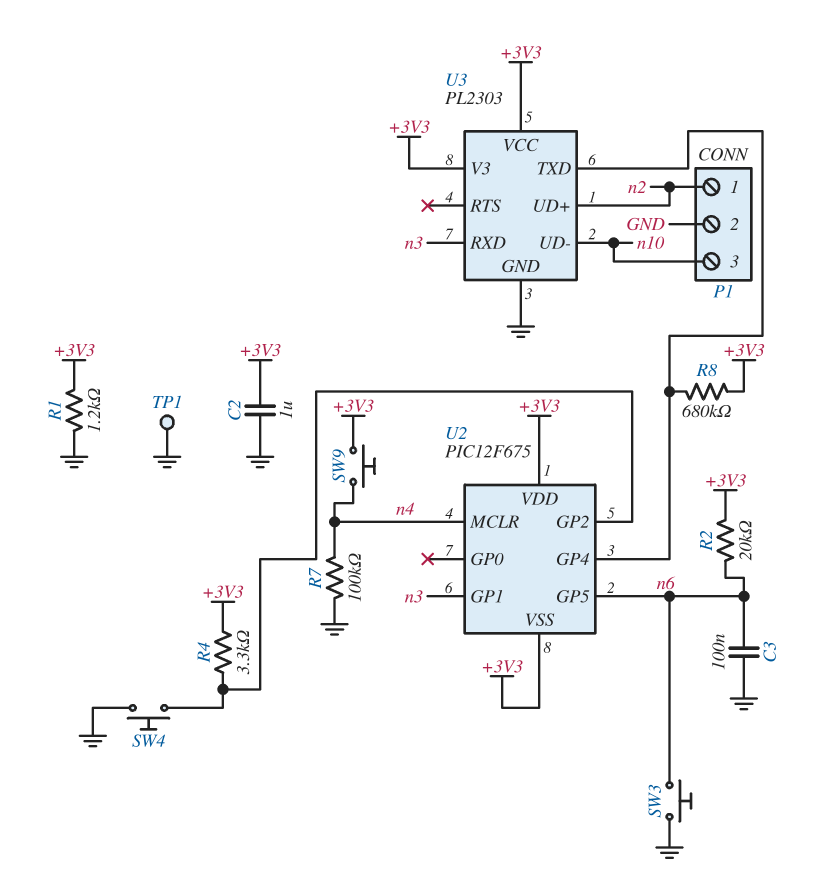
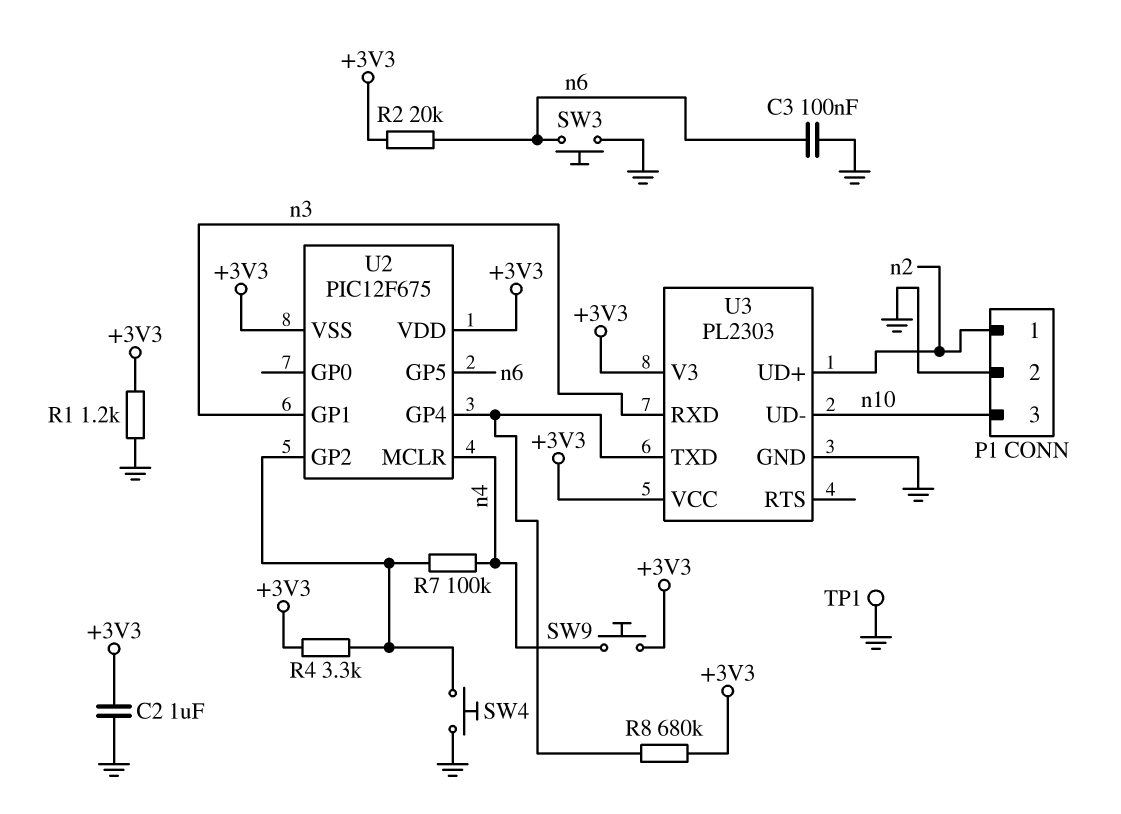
R7: 100k (GND, n4) -> 100k (U2/GP2, n4)

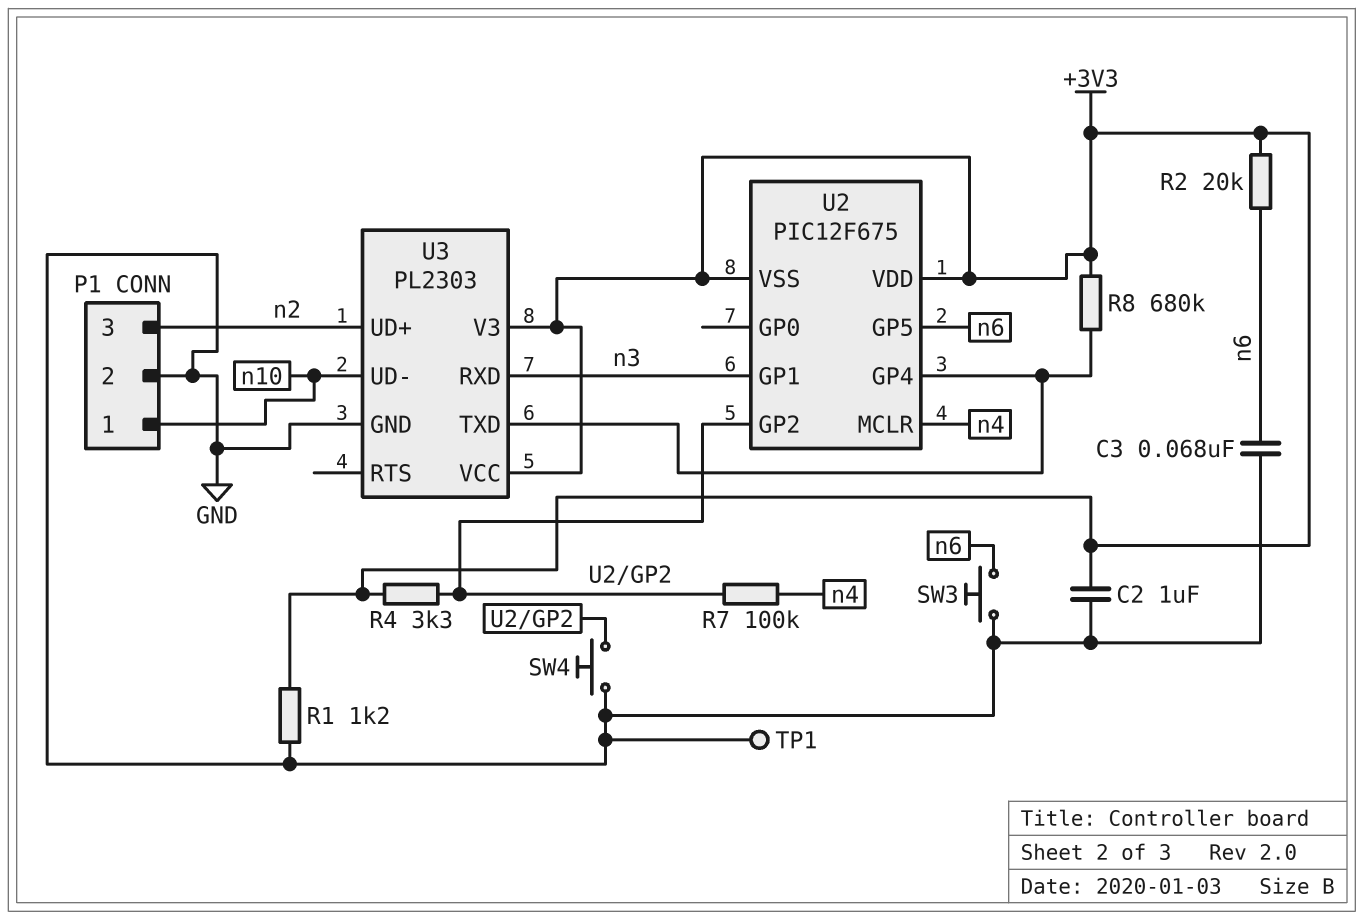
C3: 100nF (GND, n6) -> 68nF (GND, n6)
P1 pin 1: n2 -> n10
P1 pin 3: n10 -> n2
SW9: button (+3V3, n4) -> none

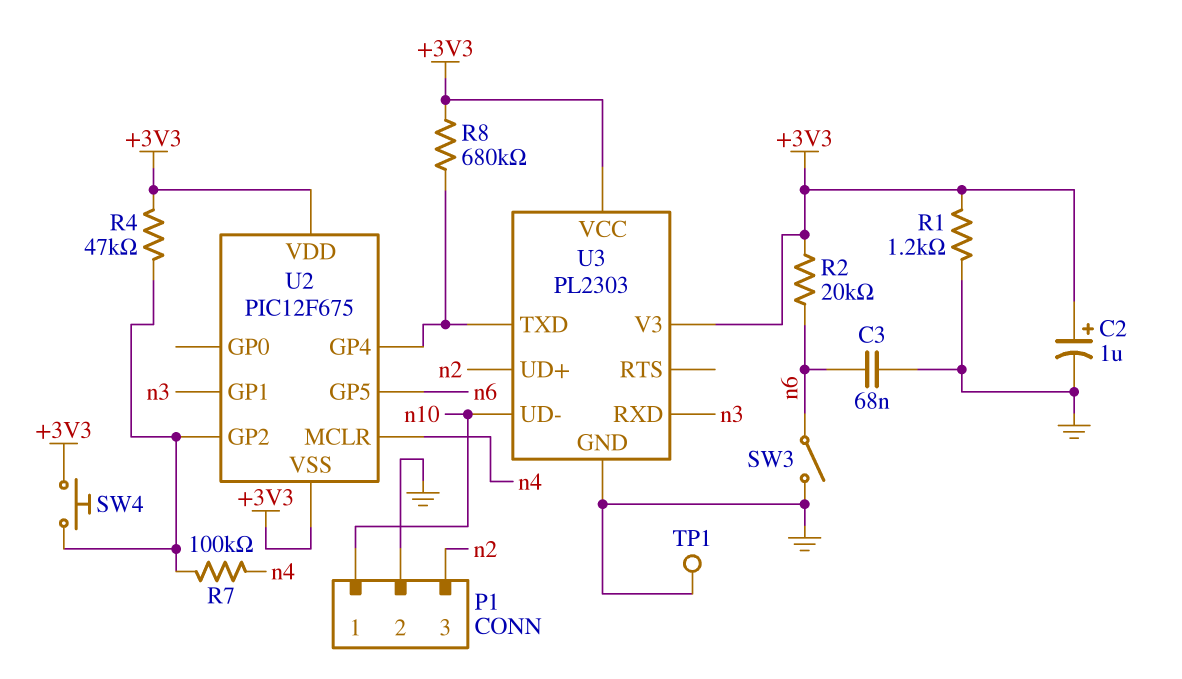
C2: 1uF (+3V3, GND) -> 1uF (plus +3V3, minus GND)
R4: 3.3k (+3V3, U2/GP2) -> 47k (+3V3, U2/GP2)
SW3: button (GND, n6) -> switch (GND, n6)
SW4: button (GND, U2/GP2) -> button (+3V3, U2/GP2)

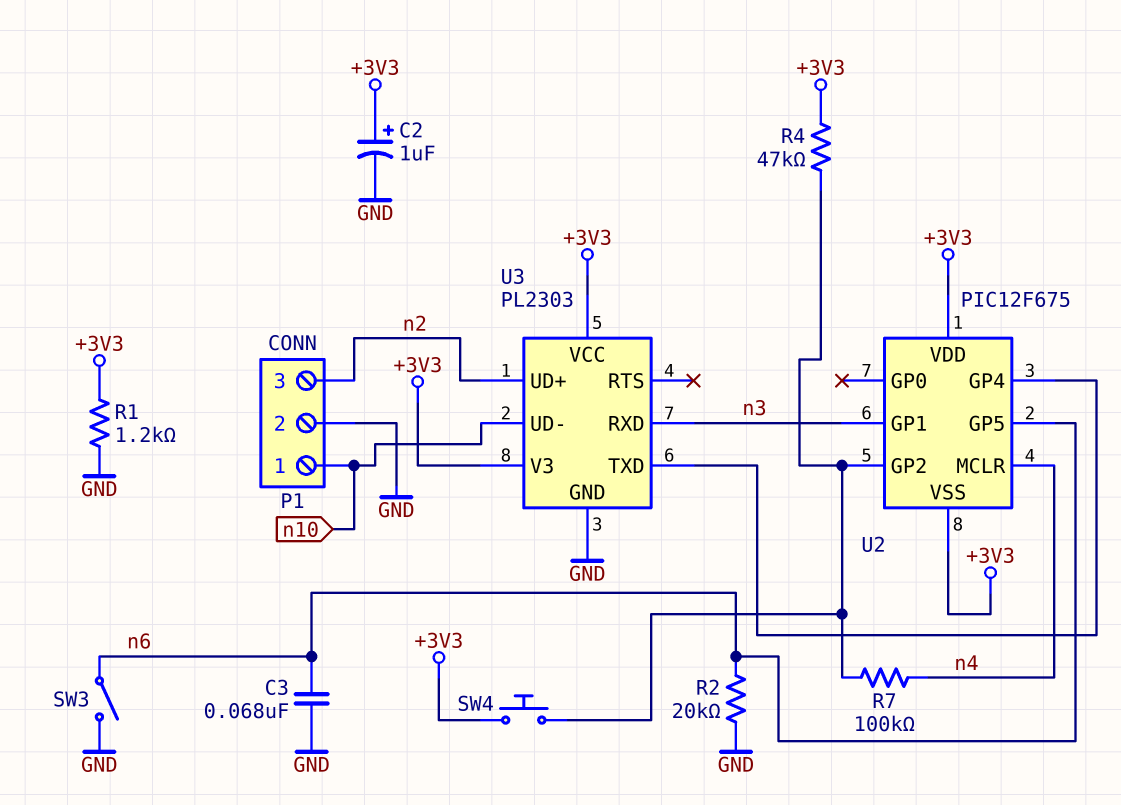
R2: 20k (+3V3, n6) -> 20k (GND, n6)
R8: 680k (+3V3, U2/GP4) -> none
TP1: test point (GND) -> none

